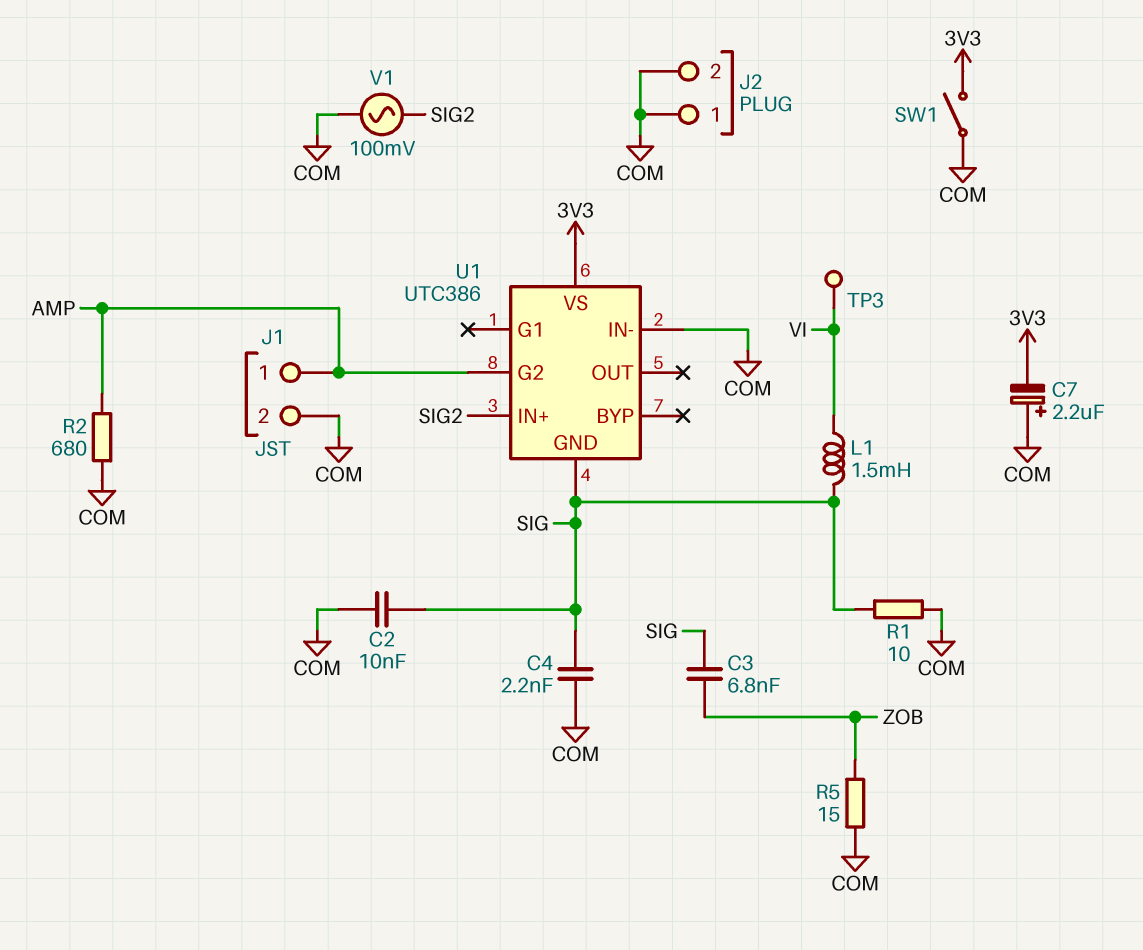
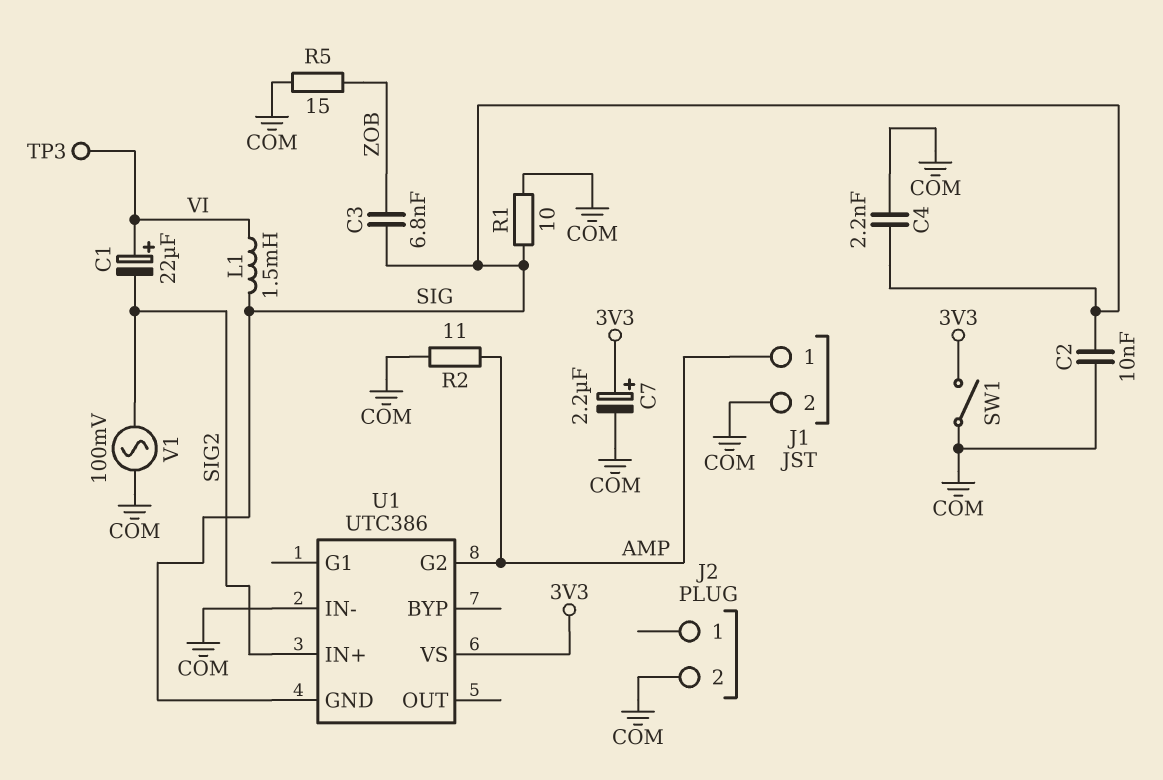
C1: none -> 22uF (plus VI, minus SIG2)
C7: 2.2uF (plus COM, minus 3V3) -> 2.2uF (plus 3V3, minus COM)
J2 pin 1: COM -> none
R2: 680 (AMP, COM) -> 11 (AMP, COM)

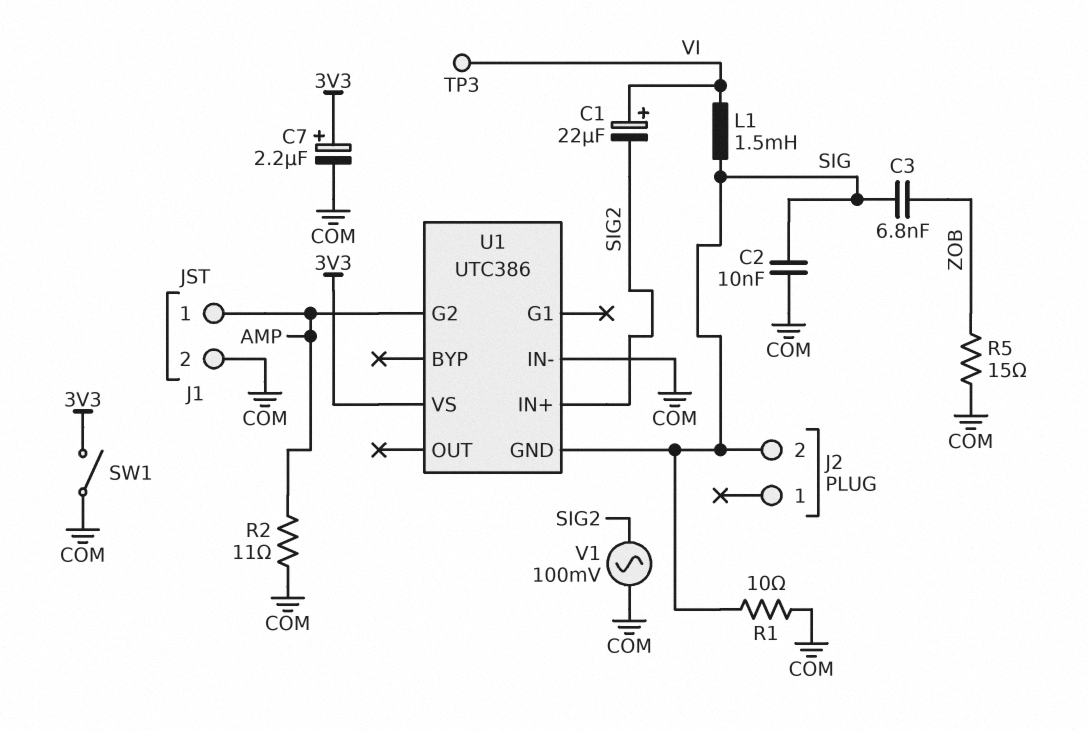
C4: 2.2nF (COM, SIG) -> none
J2 pin 2: COM -> SIG

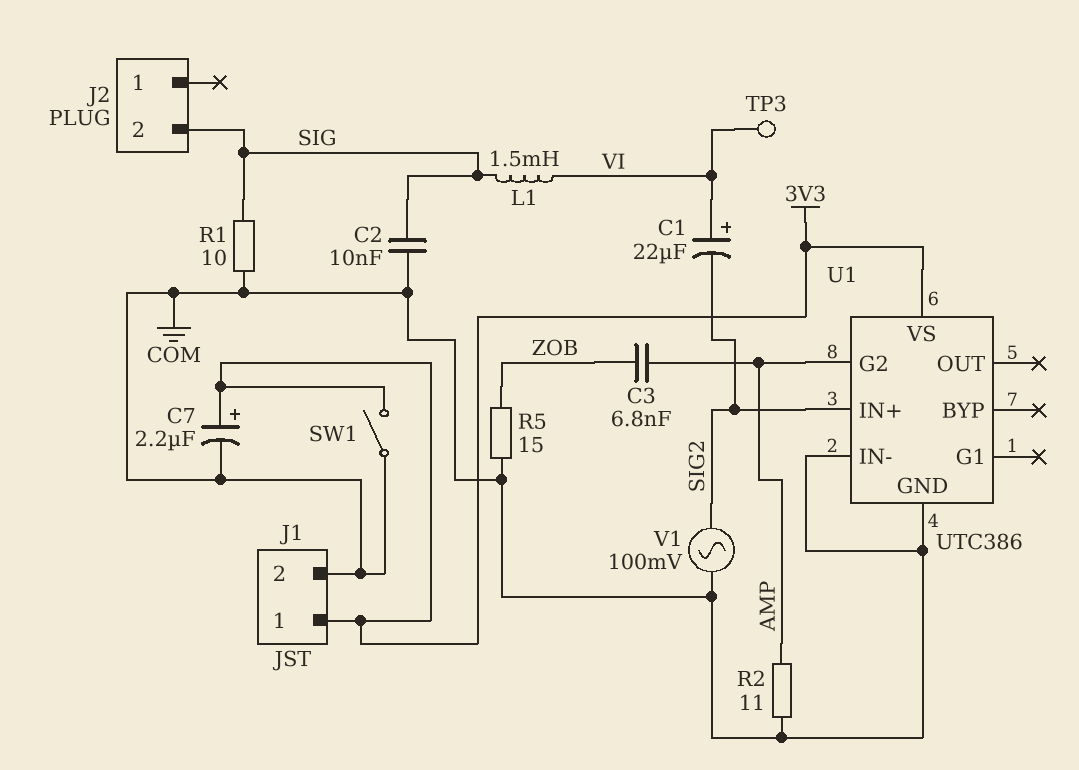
C3: 6.8nF (SIG, ZOB) -> 6.8nF (AMP, ZOB)
J1 pin 1: AMP -> 3V3
U1 pin GND: SIG -> COM

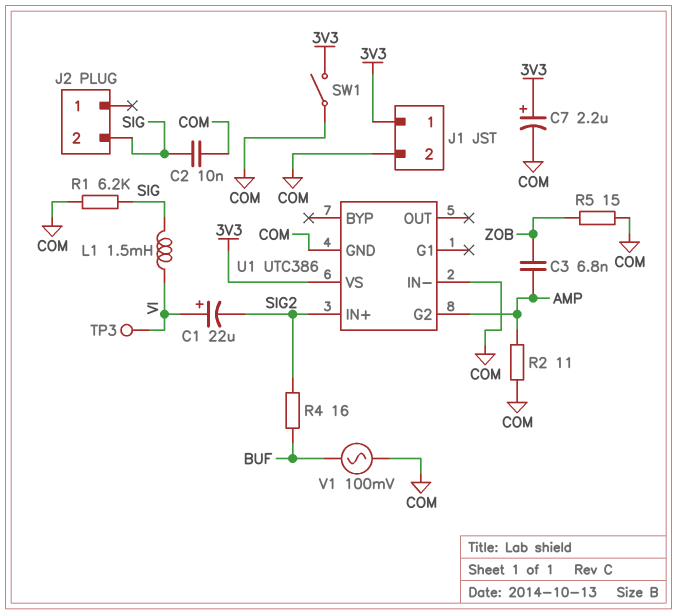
R1: 10 (COM, SIG) -> 6.2k (COM, SIG)
R4: none -> 16 (BUF, SIG2)
V1: AC 100mV (COM, SIG2) -> AC 100mV (BUF, COM)

